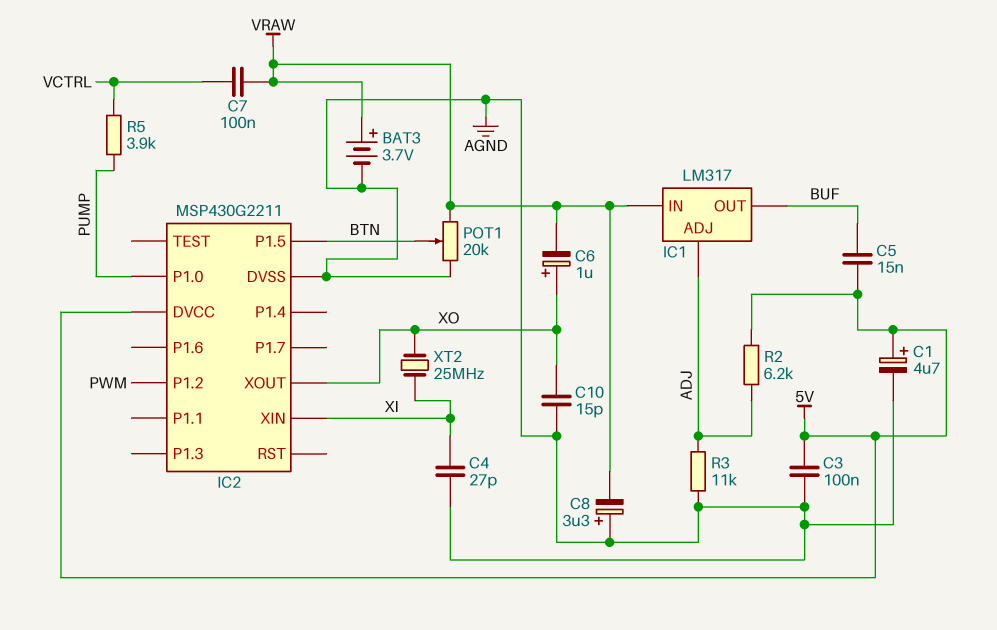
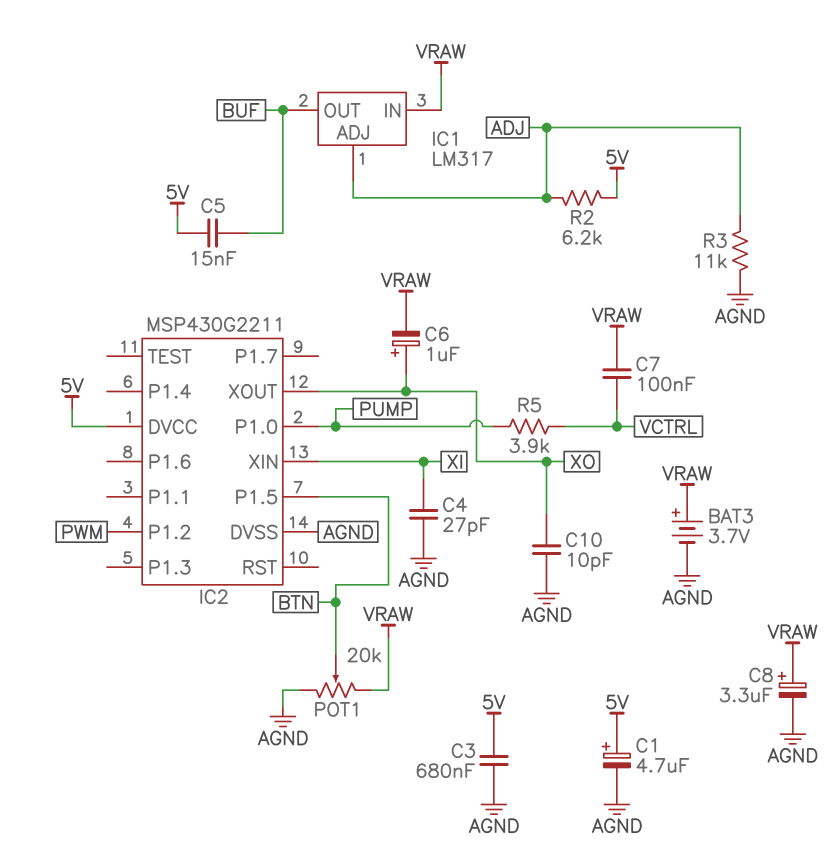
C3: 100nF (5V, AGND) -> 680nF (5V, AGND)
C8: 3.3uF (plus AGND, minus VRAW) -> 3.3uF (plus VRAW, minus AGND)
C10: 15pF (AGND, XO) -> 10pF (AGND, XO)
XT2: 25MHz (XI, XO) -> none

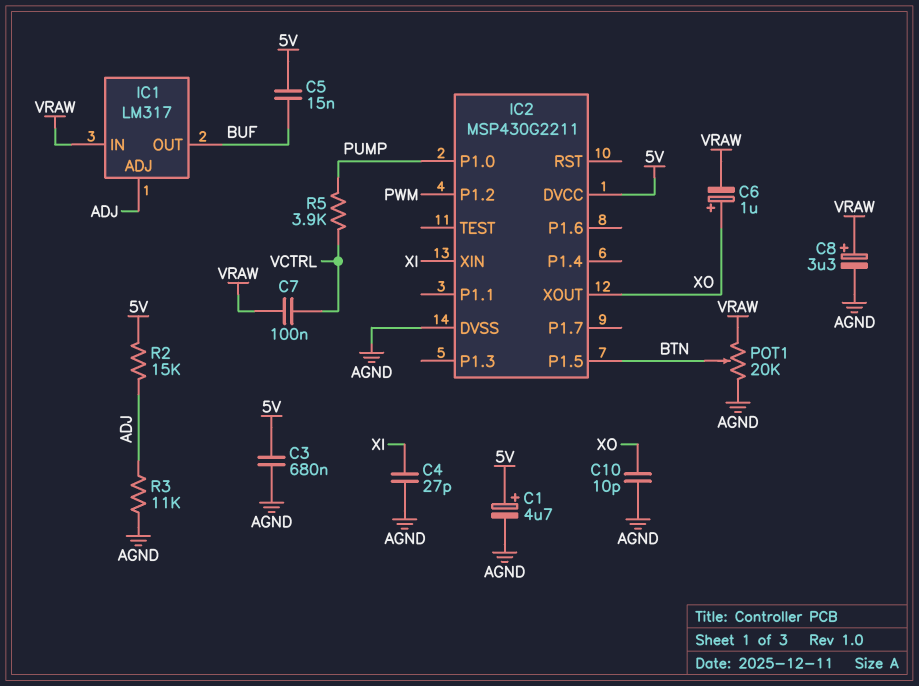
BAT3: 3.7V (plus VRAW, minus AGND) -> none
R2: 6.2k (5V, ADJ) -> 15k (5V, ADJ)

